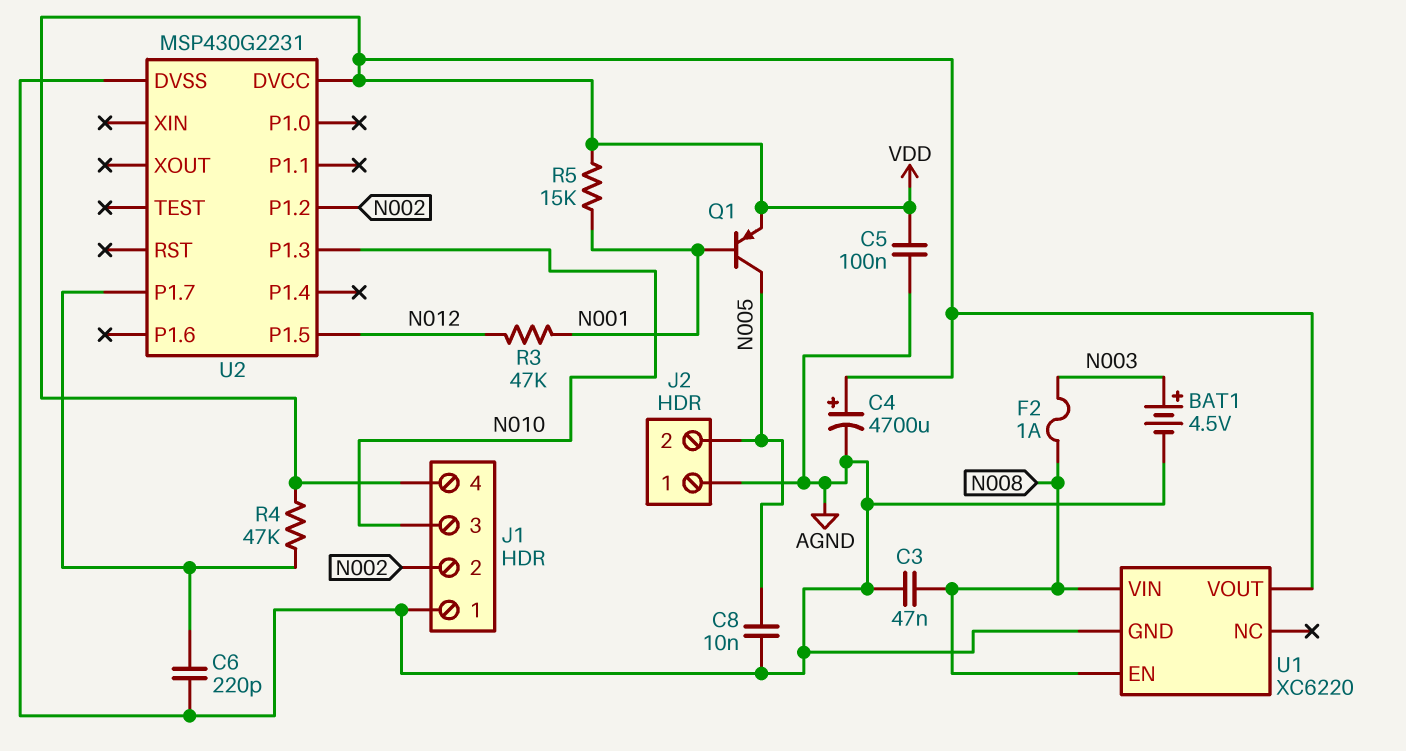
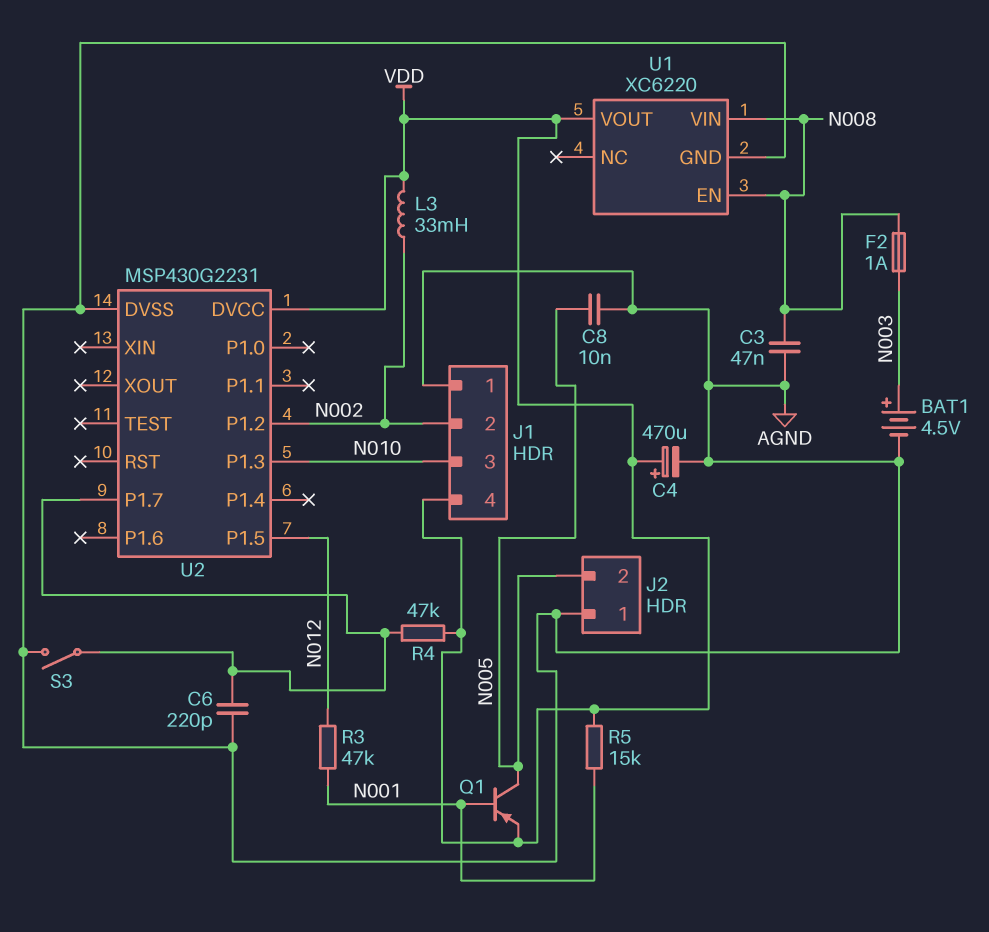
C4: 4700uF (plus VDD, minus AGND) -> 470uF (plus VDD, minus AGND)
C5: 100nF (AGND, VDD) -> none
L3: none -> 33mH (N002, VDD)
S3: none -> switch (AGND, U2/P1.7)

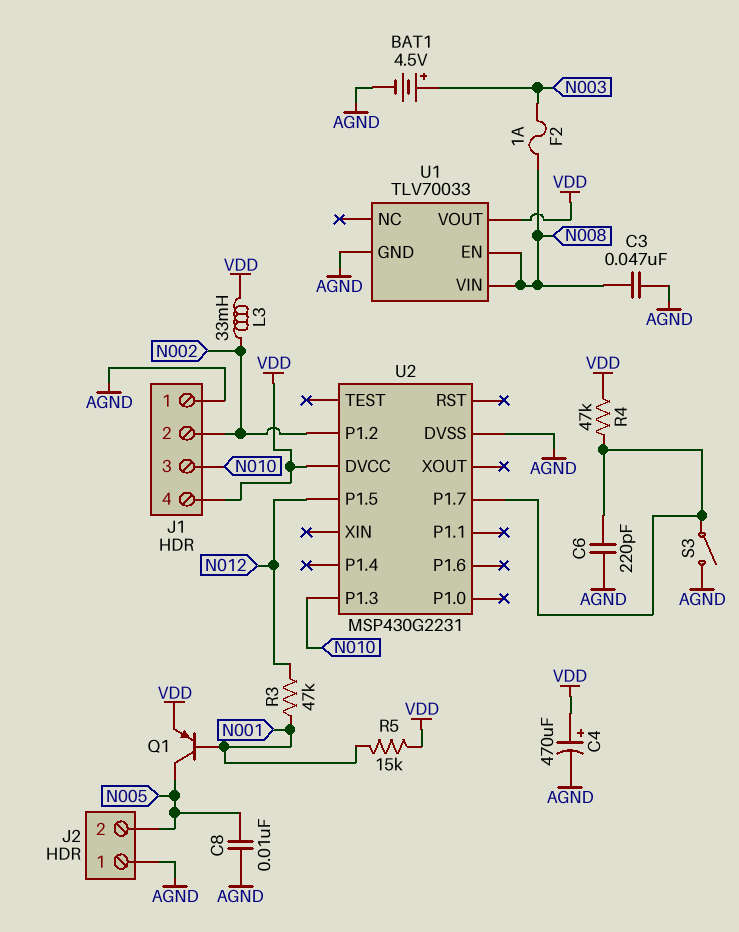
U1: XC6220 -> TLV70033

